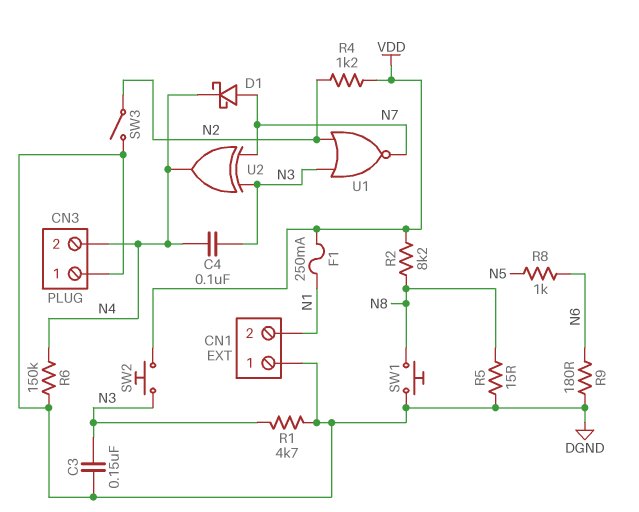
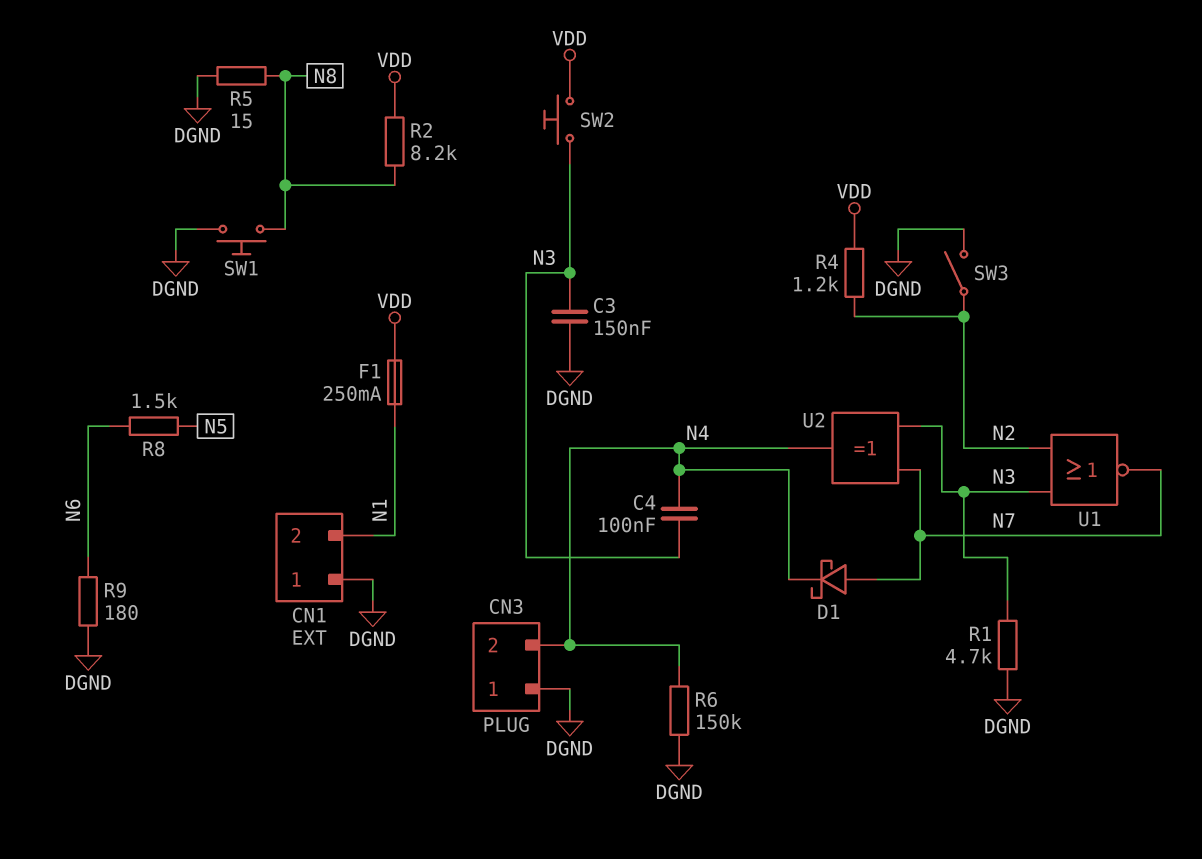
R8: 1k (N5, N6) -> 1.5k (N5, N6)

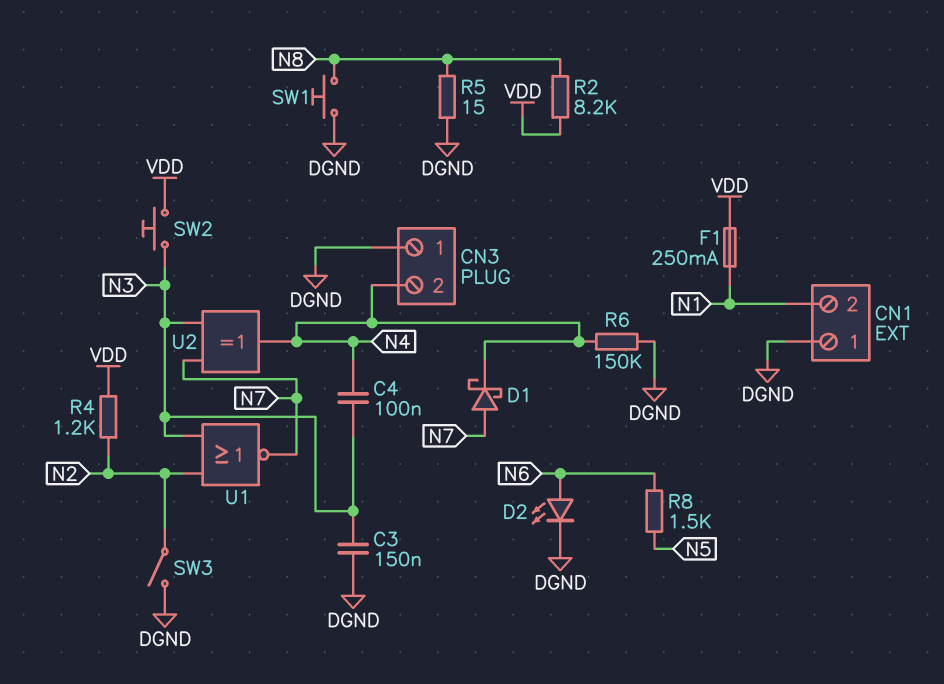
D2: none -> LED (A N6, K DGND)
R1: 4.7k (DGND, N3) -> none
R9: 180 (DGND, N6) -> none

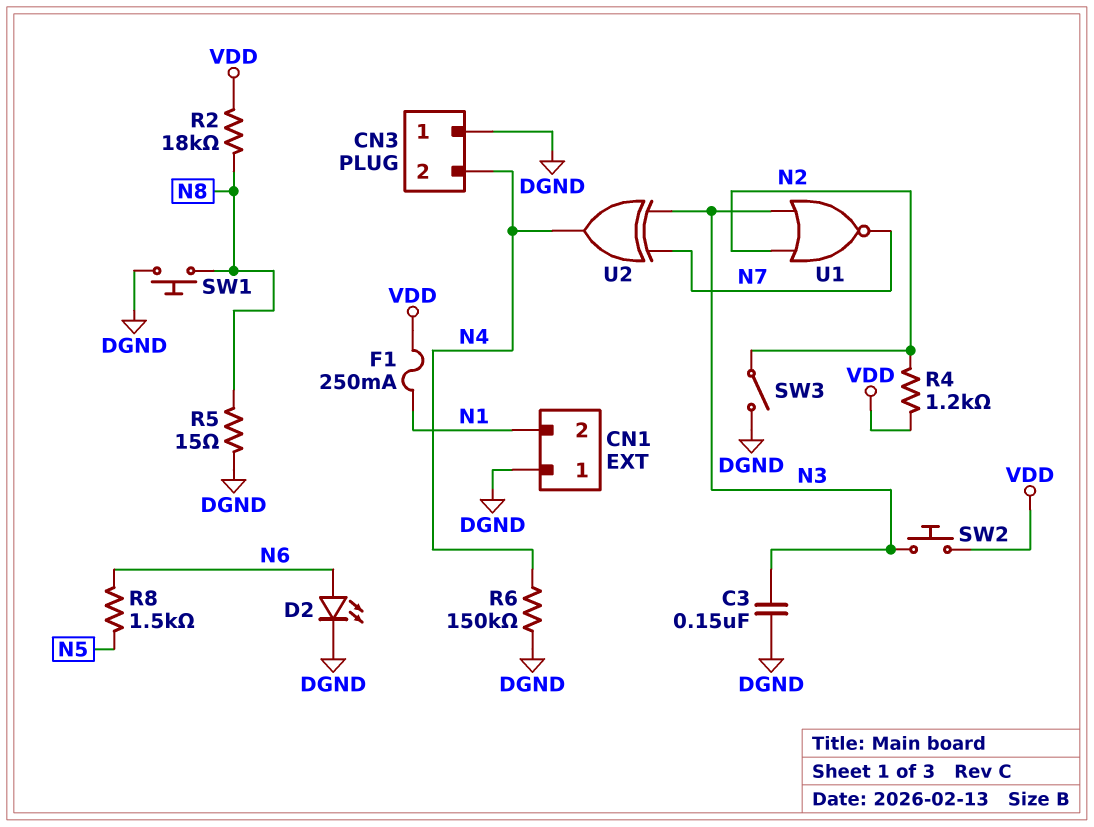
C4: 100nF (N3, N4) -> none
D1: schottky (A N7, K N4) -> none
R2: 8.2k (N8, VDD) -> 18k (N8, VDD)

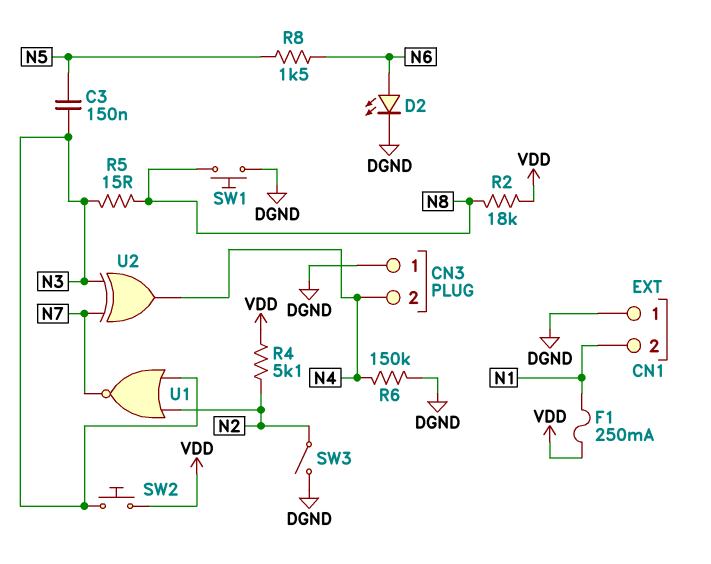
C3: 150nF (DGND, N3) -> 150nF (N3, N5)
R4: 1.2k (N2, VDD) -> 5.1k (N2, VDD)
R5: 15 (DGND, N8) -> 15 (N3, N8)

